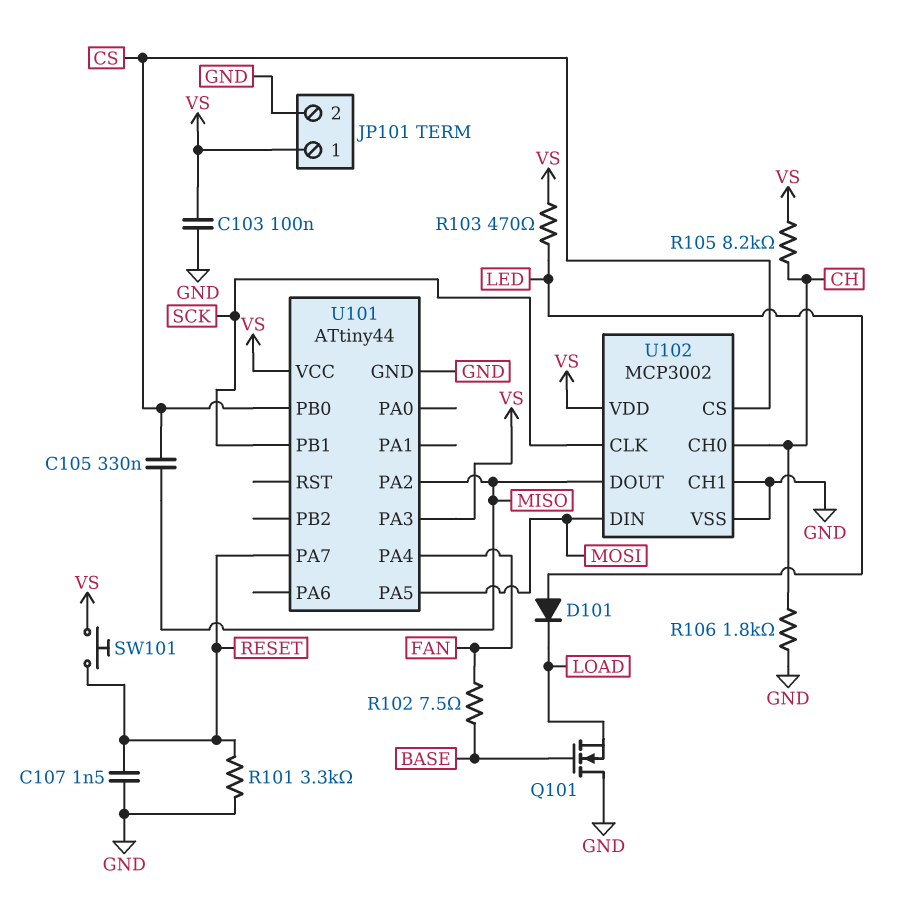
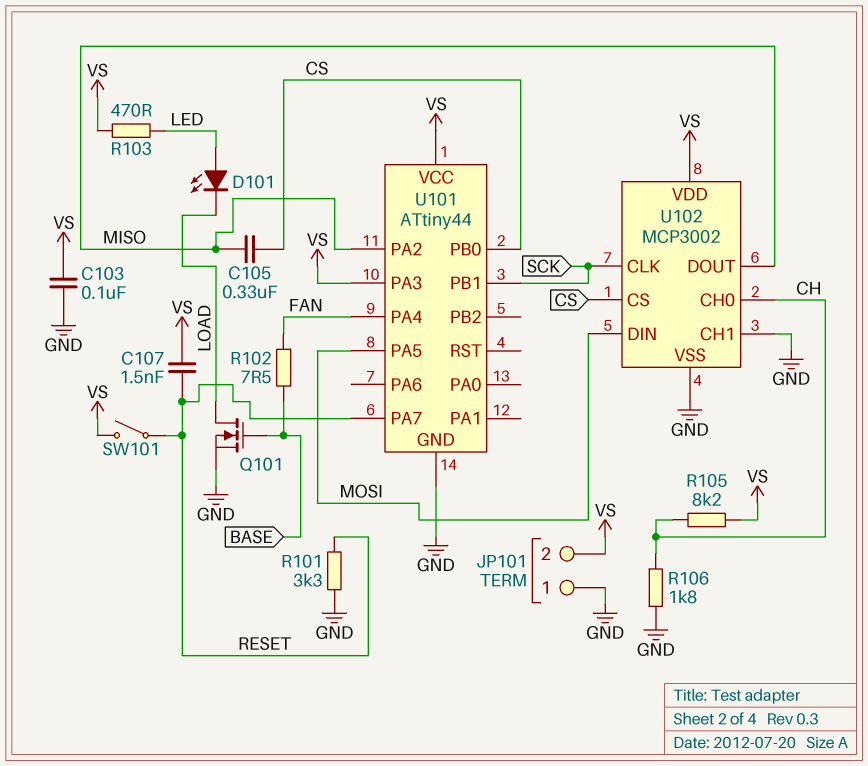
C107: 1.5nF (GND, RESET) -> 1.5nF (RESET, VS)
D101: diode (A LED, K LOAD) -> LED (A LED, K LOAD)
JP101 pin 1: VS -> GND
JP101 pin 2: GND -> VS
Q101: NMOS (G BASE, D GND, S LOAD) -> NMOS (G BASE, D LOAD, S GND)
SW101: button (RESET, VS) -> switch (RESET, VS)

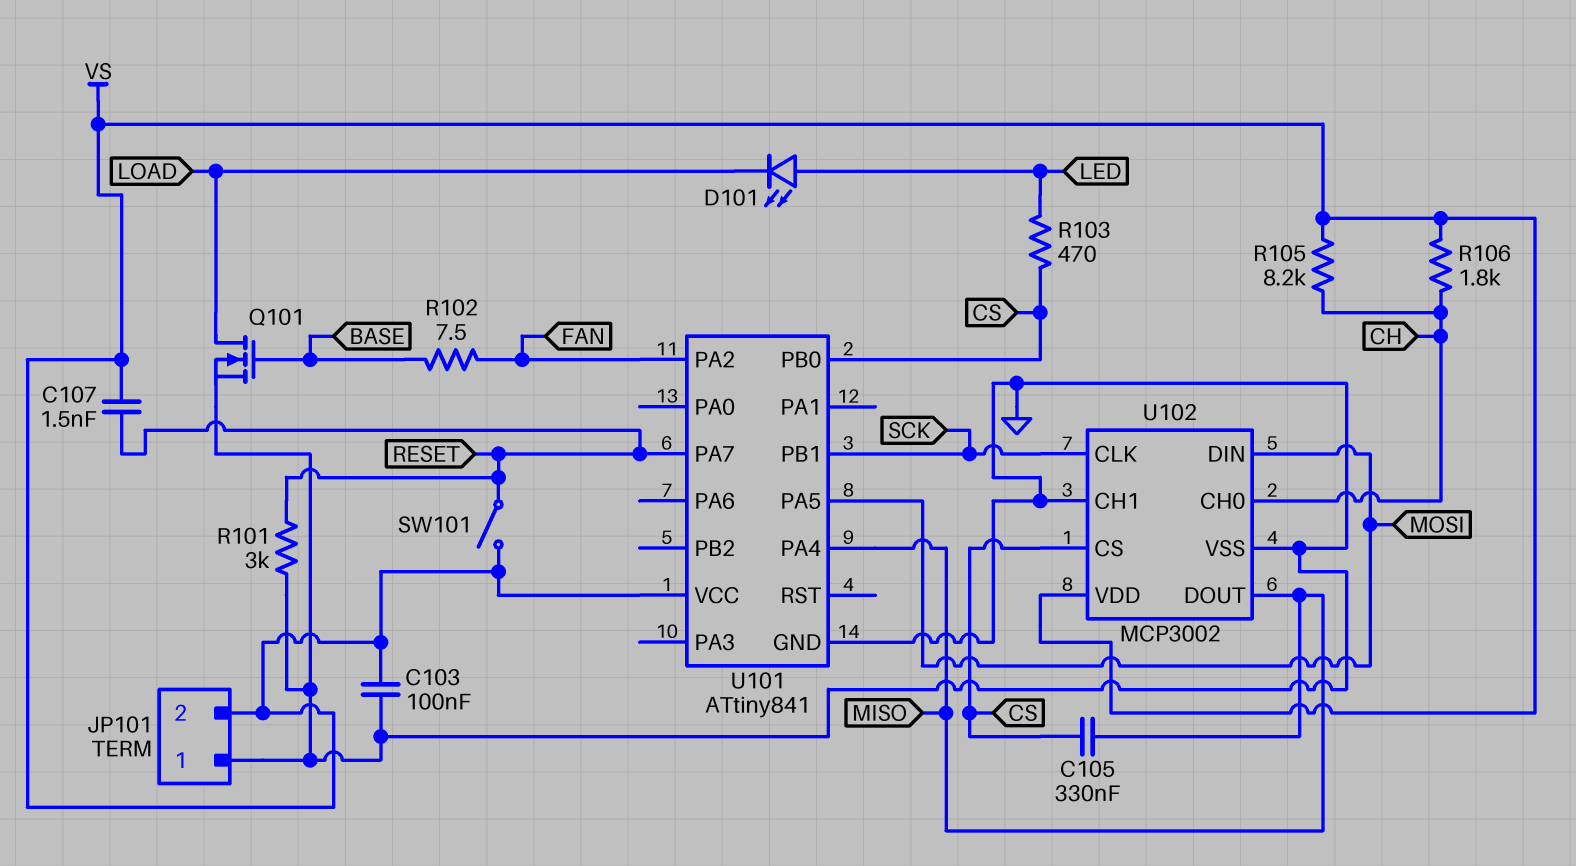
R101: 3.3k (GND, RESET) -> 3k (GND, RESET)
R103: 470 (LED, VS) -> 470 (CS, LED)
R106: 1.8k (CH, GND) -> 1.8k (CH, VS)
U101: ATtiny44 -> ATtiny841
U101 pin PA2: MISO -> FAN
U101 pin PA3: VS -> none
U101 pin PA4: FAN -> MISO

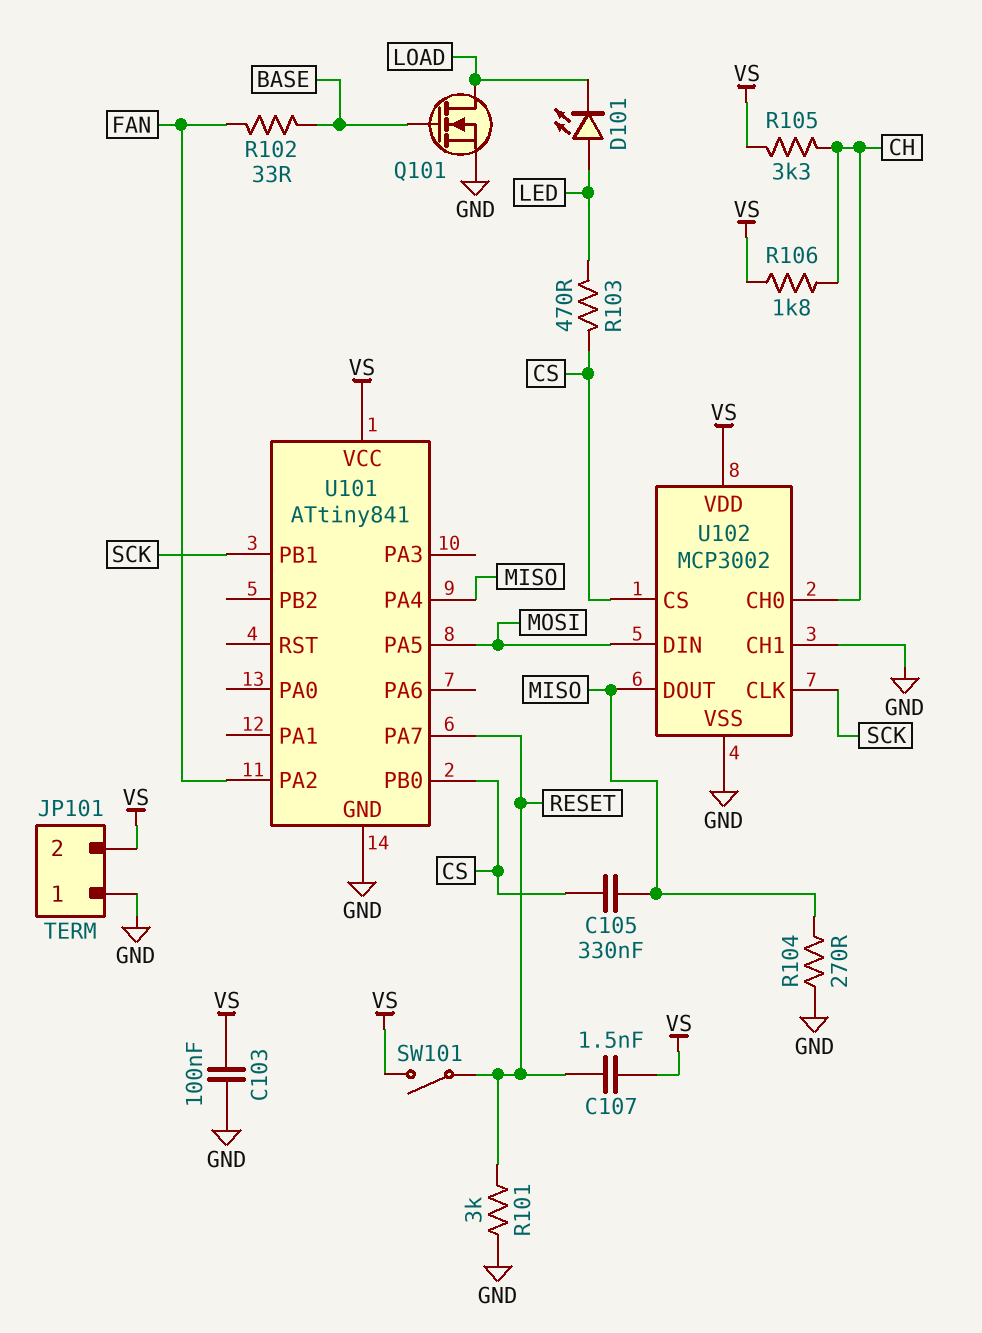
R102: 7.5 (BASE, FAN) -> 33 (BASE, FAN)
R104: none -> 270 (GND, MISO)
R105: 8.2k (CH, VS) -> 3.3k (CH, VS)

